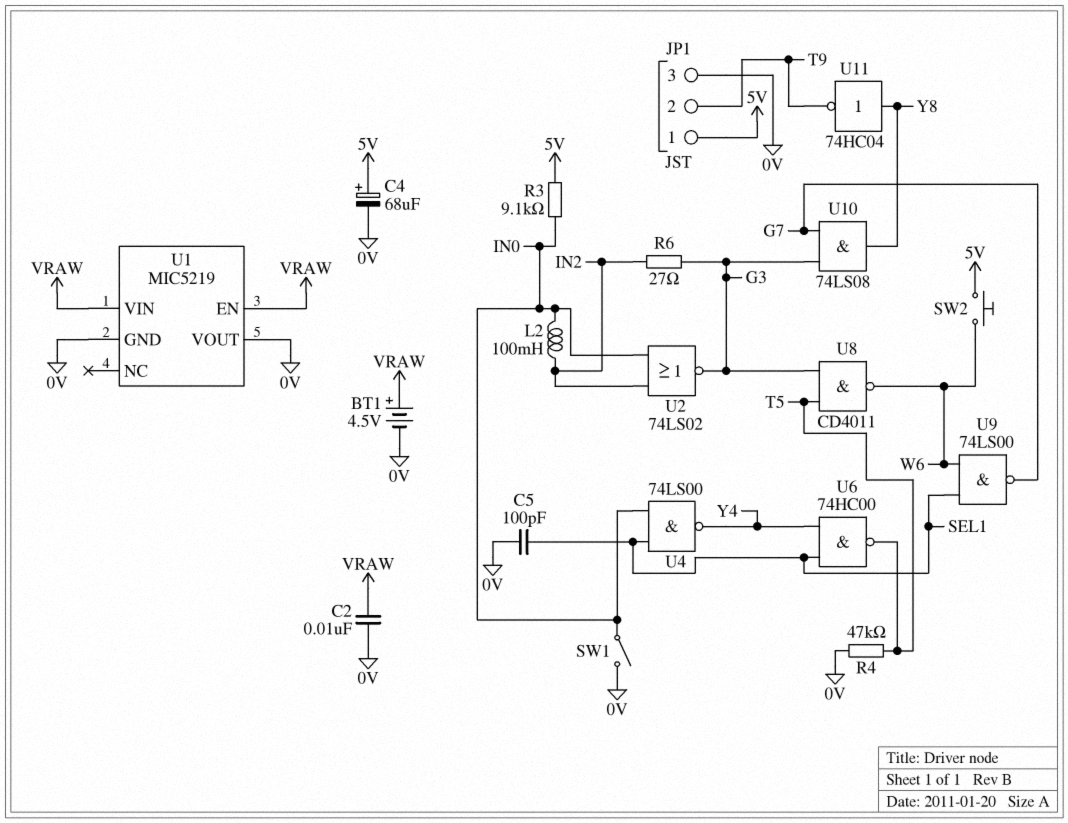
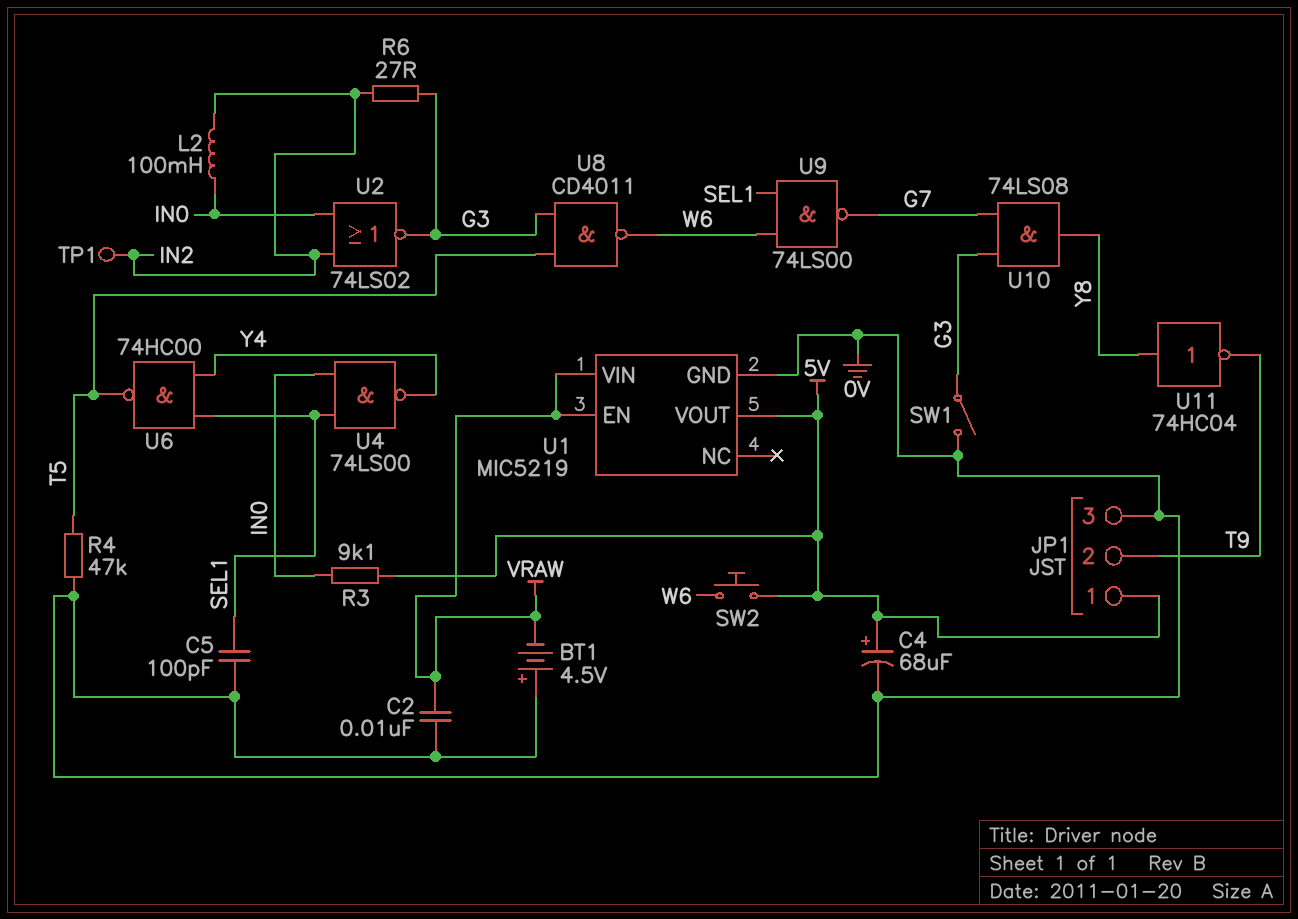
BT1: 4.5V (plus VRAW, minus 0V) -> 4.5V (plus 0V, minus VRAW)
SW1: switch (0V, IN0) -> switch (0V, G3)
TP1: none -> test point (IN2)
U1 pin VOUT: 0V -> 5V

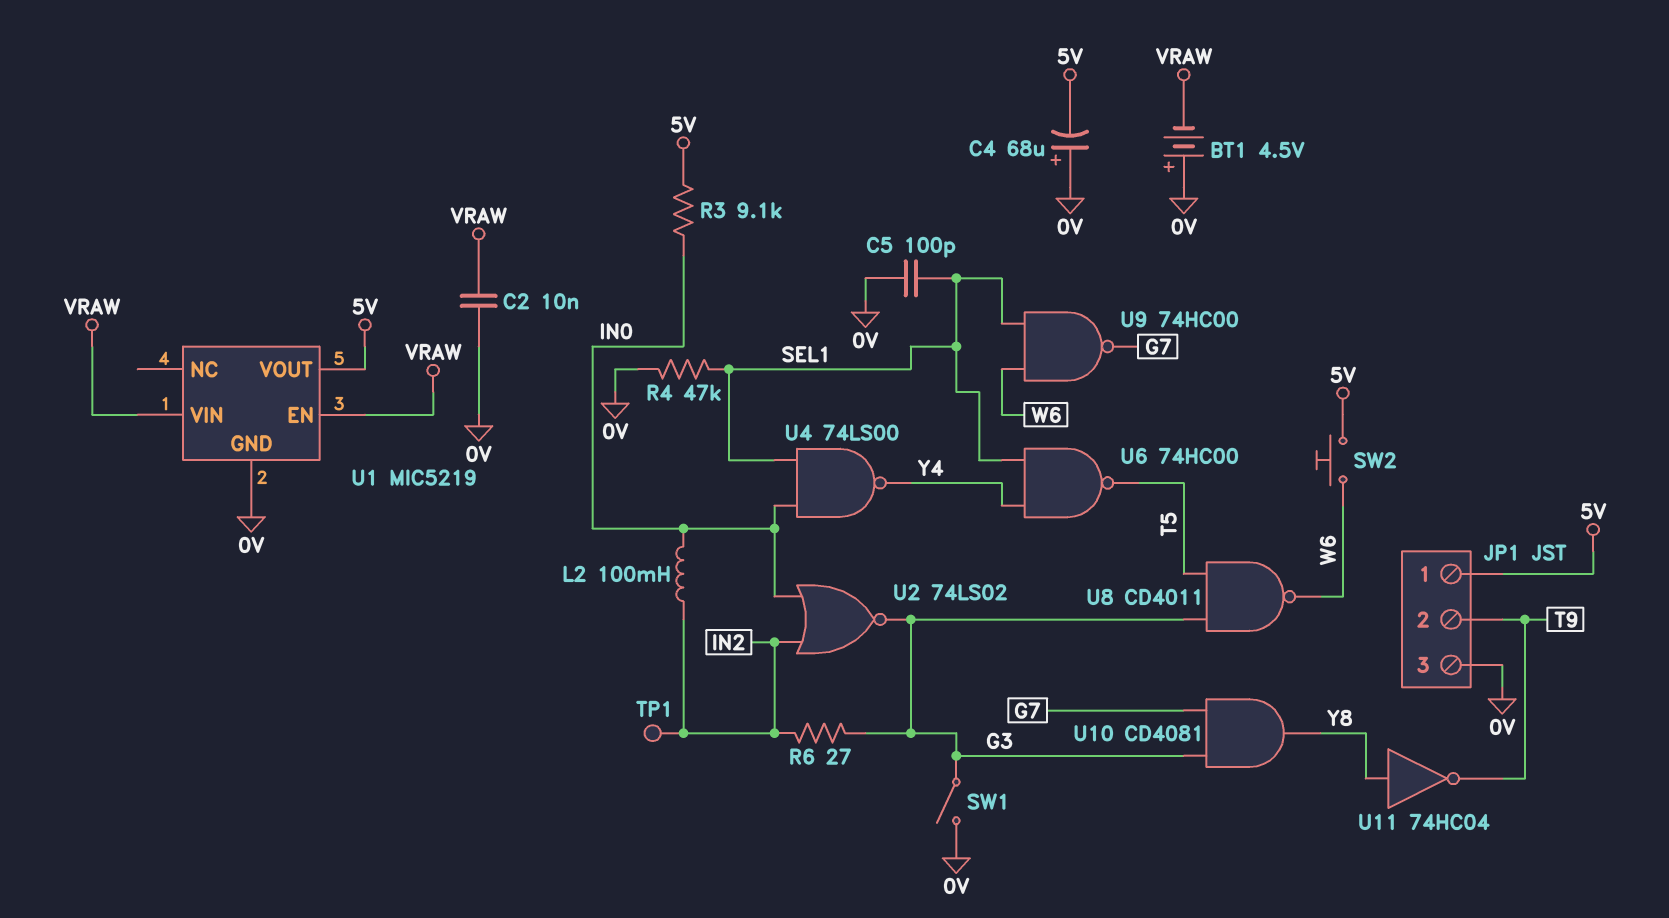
C4: 68uF (plus 5V, minus 0V) -> 68uF (plus 0V, minus 5V)
R4: 47k (0V, T5) -> 47k (0V, SEL1)
U9: NAND 74LS00 (in SEL1, in W6, out G7) -> NAND 74HC00 (in SEL1, in W6, out G7)
U10: AND 74LS08 (in G3, in G7, out Y8) -> AND CD4081 (in G3, in G7, out Y8)

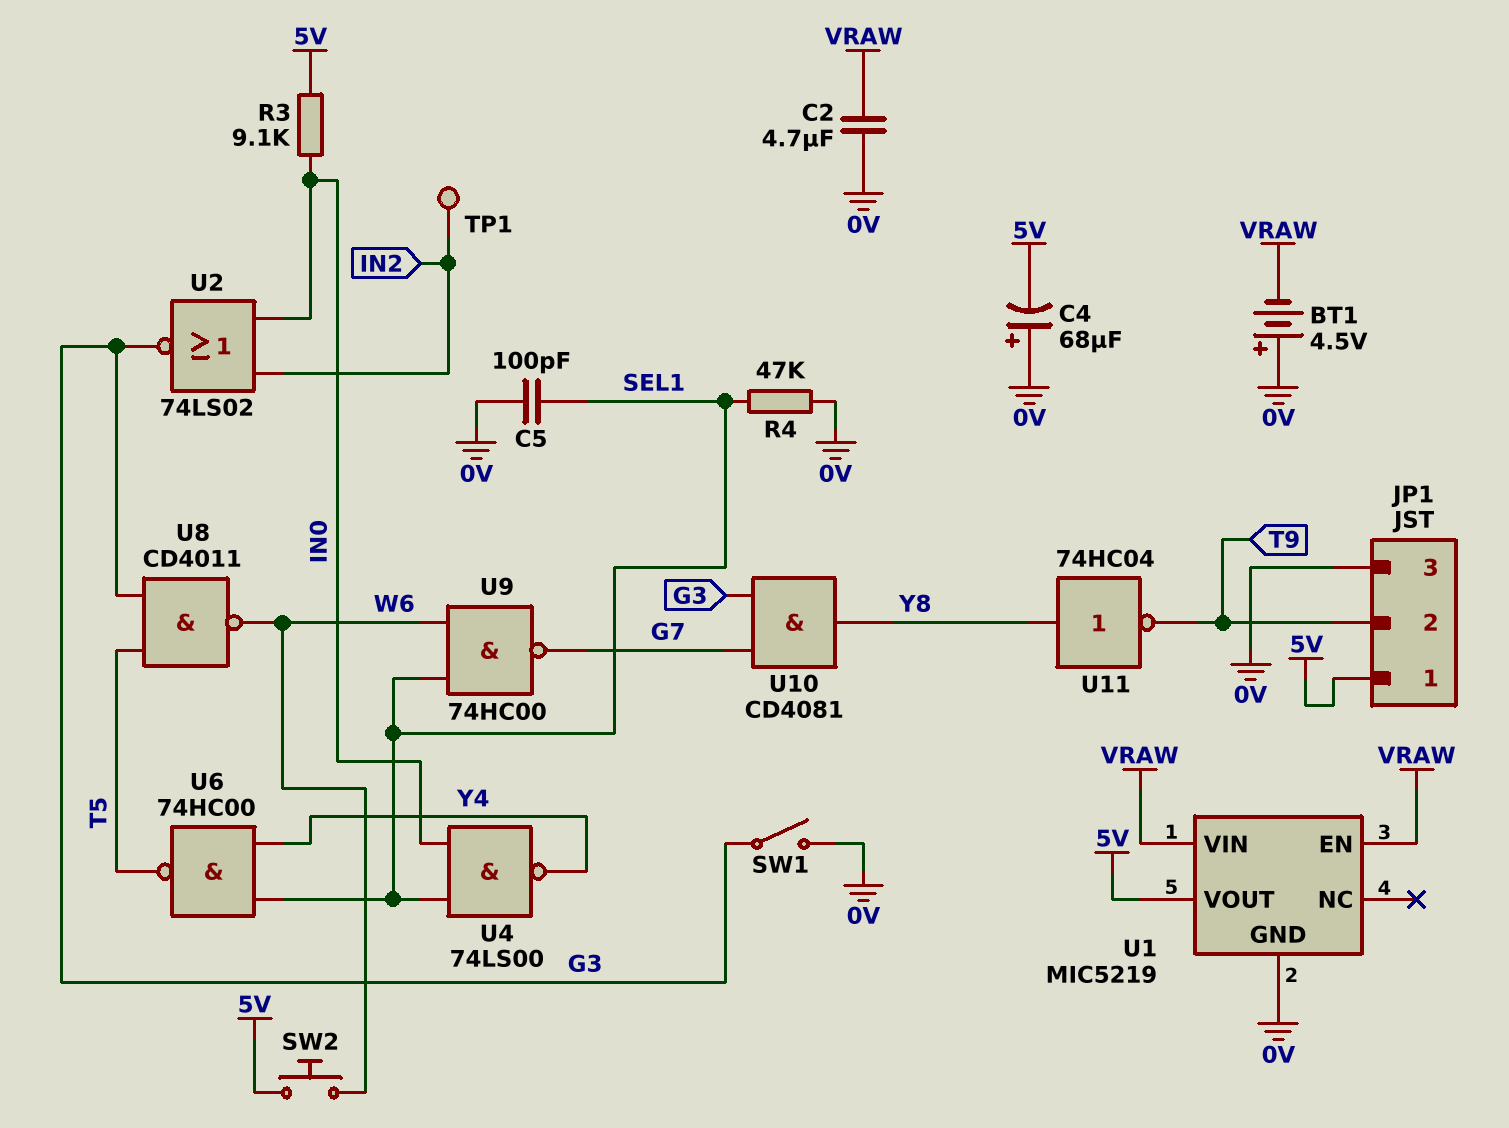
C2: 10nF (0V, VRAW) -> 4.7uF (0V, VRAW)
L2: 100mH (IN0, IN2) -> none
R6: 27 (G3, IN2) -> none

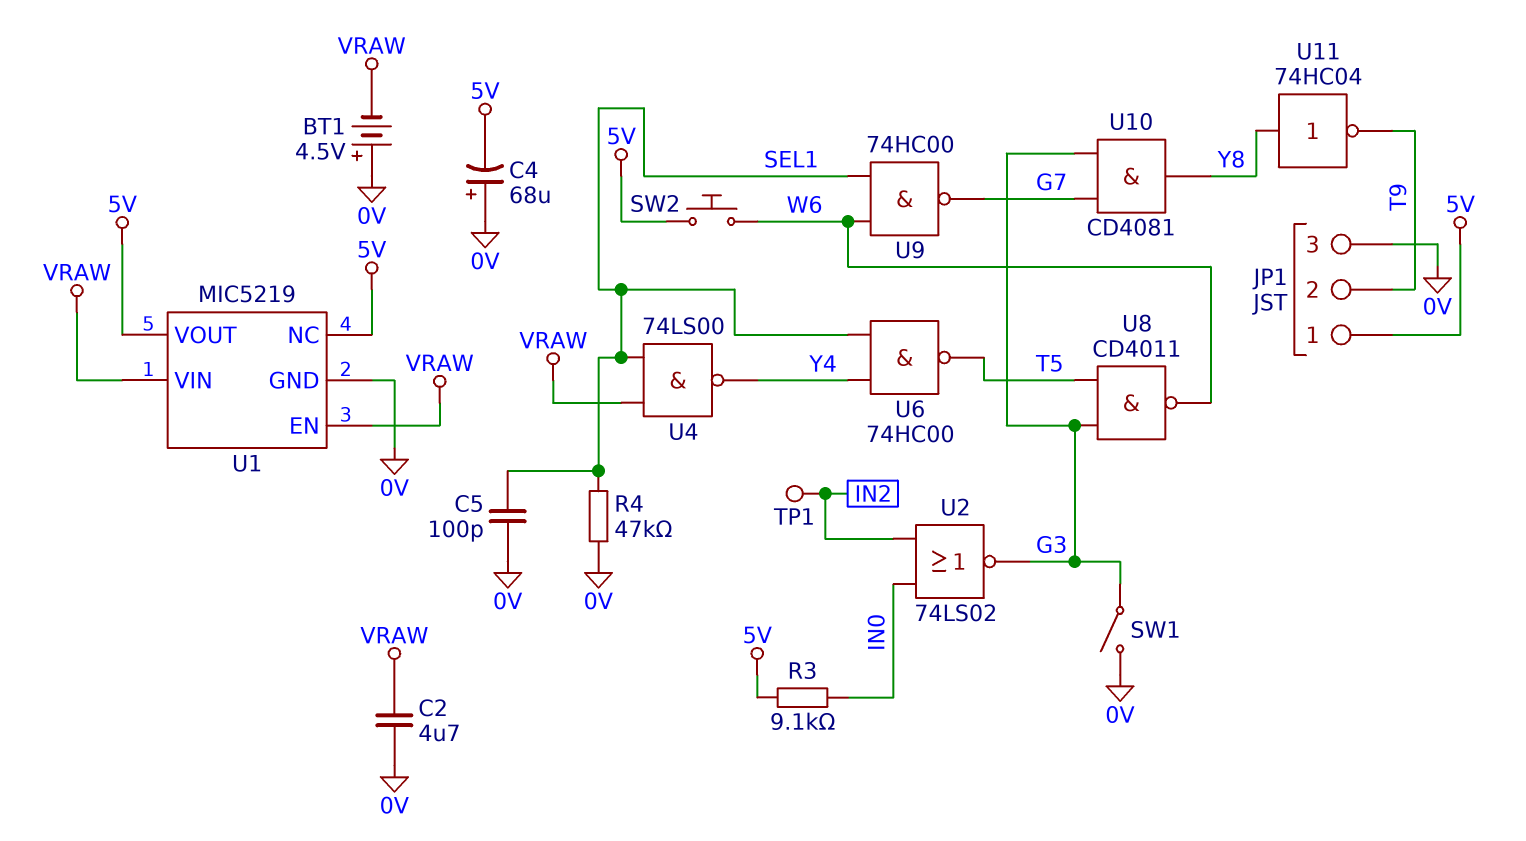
U1 pin NC: none -> 5V
U4: NAND 74LS00 (in IN0, in SEL1, out Y4) -> NAND 74LS00 (in SEL1, in VRAW, out Y4)

